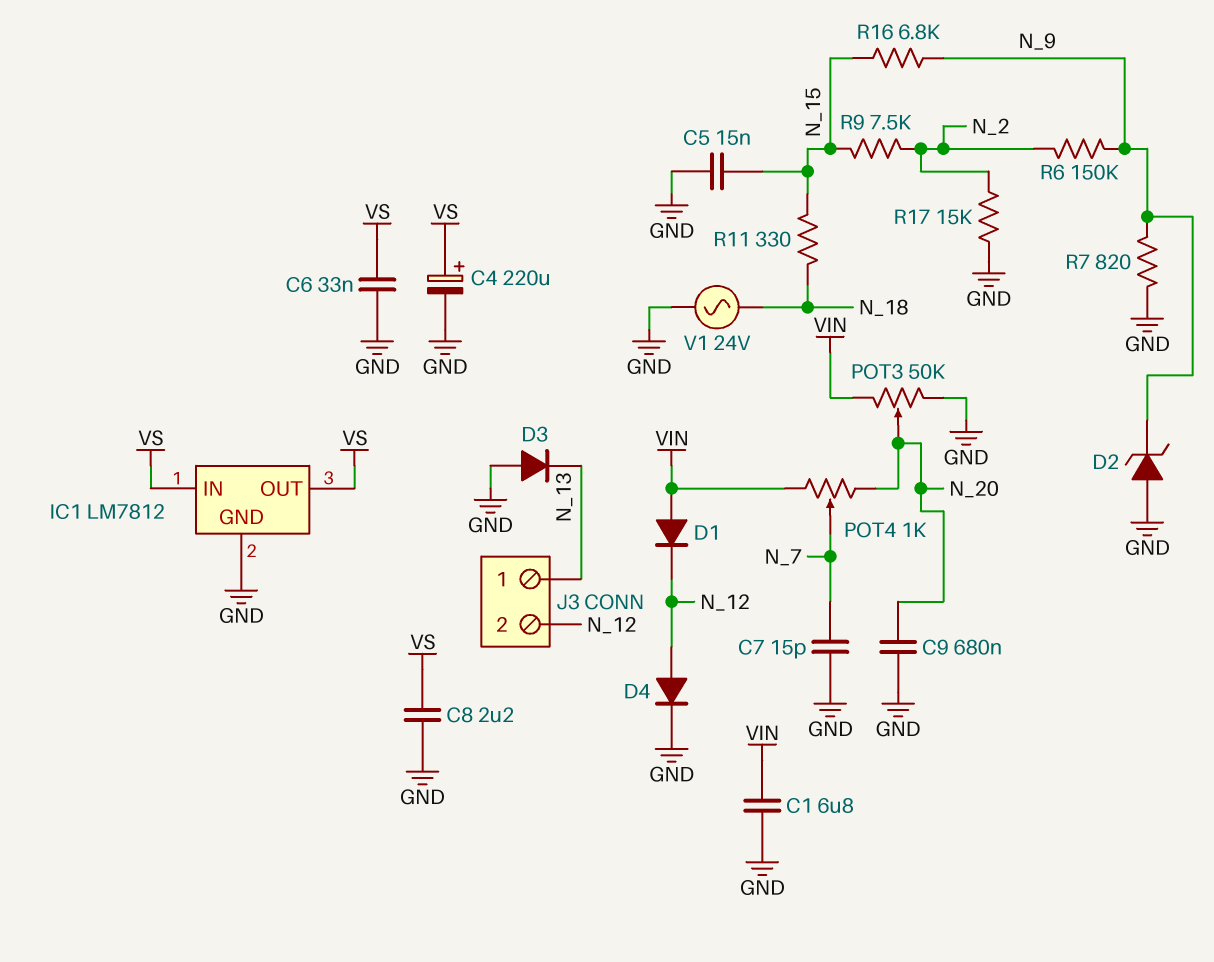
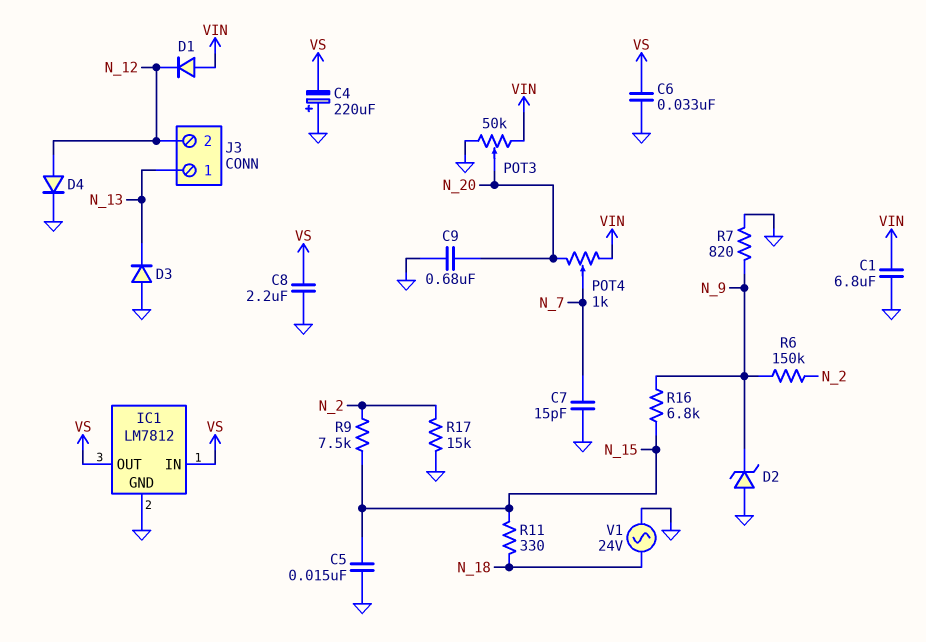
C4: 220uF (plus VS, minus GND) -> 220uF (plus GND, minus VS)

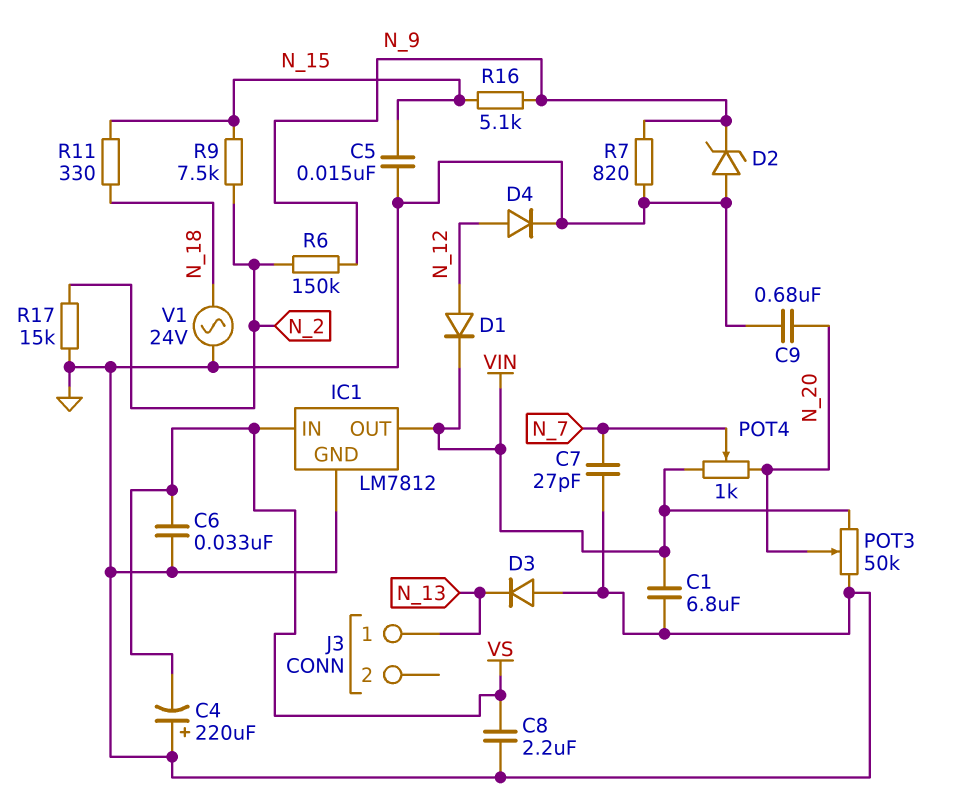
C7: 15pF (GND, N_7) -> 27pF (GND, N_7)
D1: diode (A VIN, K N_12) -> diode (A N_12, K VIN)
IC1 pin OUT: VS -> VIN
J3 pin 2: N_12 -> none
R16: 6.8k (N_9, N_15) -> 5.1k (N_9, N_15)

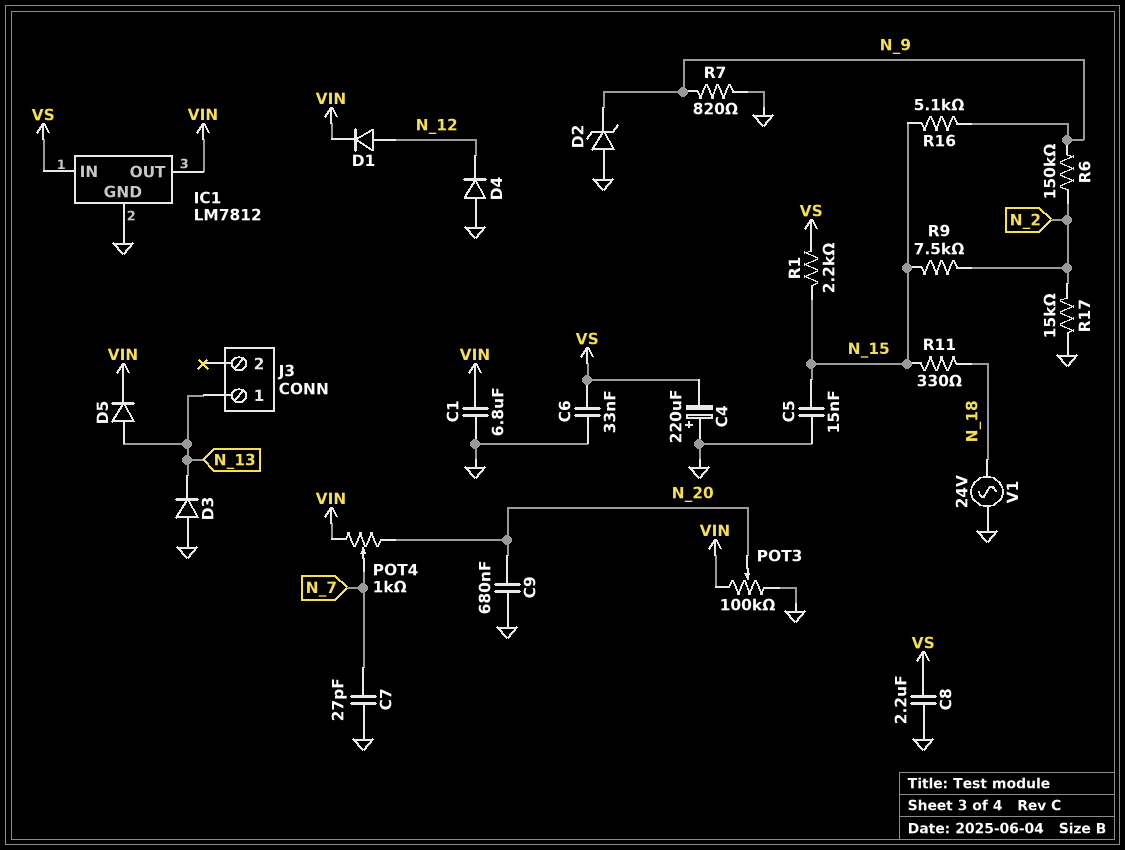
D4: diode (A N_12, K GND) -> diode (A GND, K N_12)
D5: none -> diode (A N_13, K VIN)
POT3: 50k (GND, VIN, wiper N_20) -> 100k (GND, VIN, wiper N_20)
R1: none -> 2.2k (N_15, VS)

